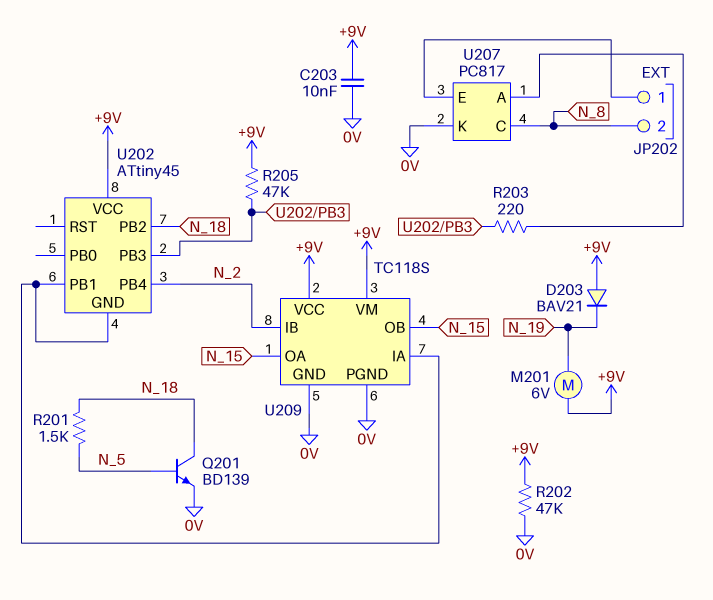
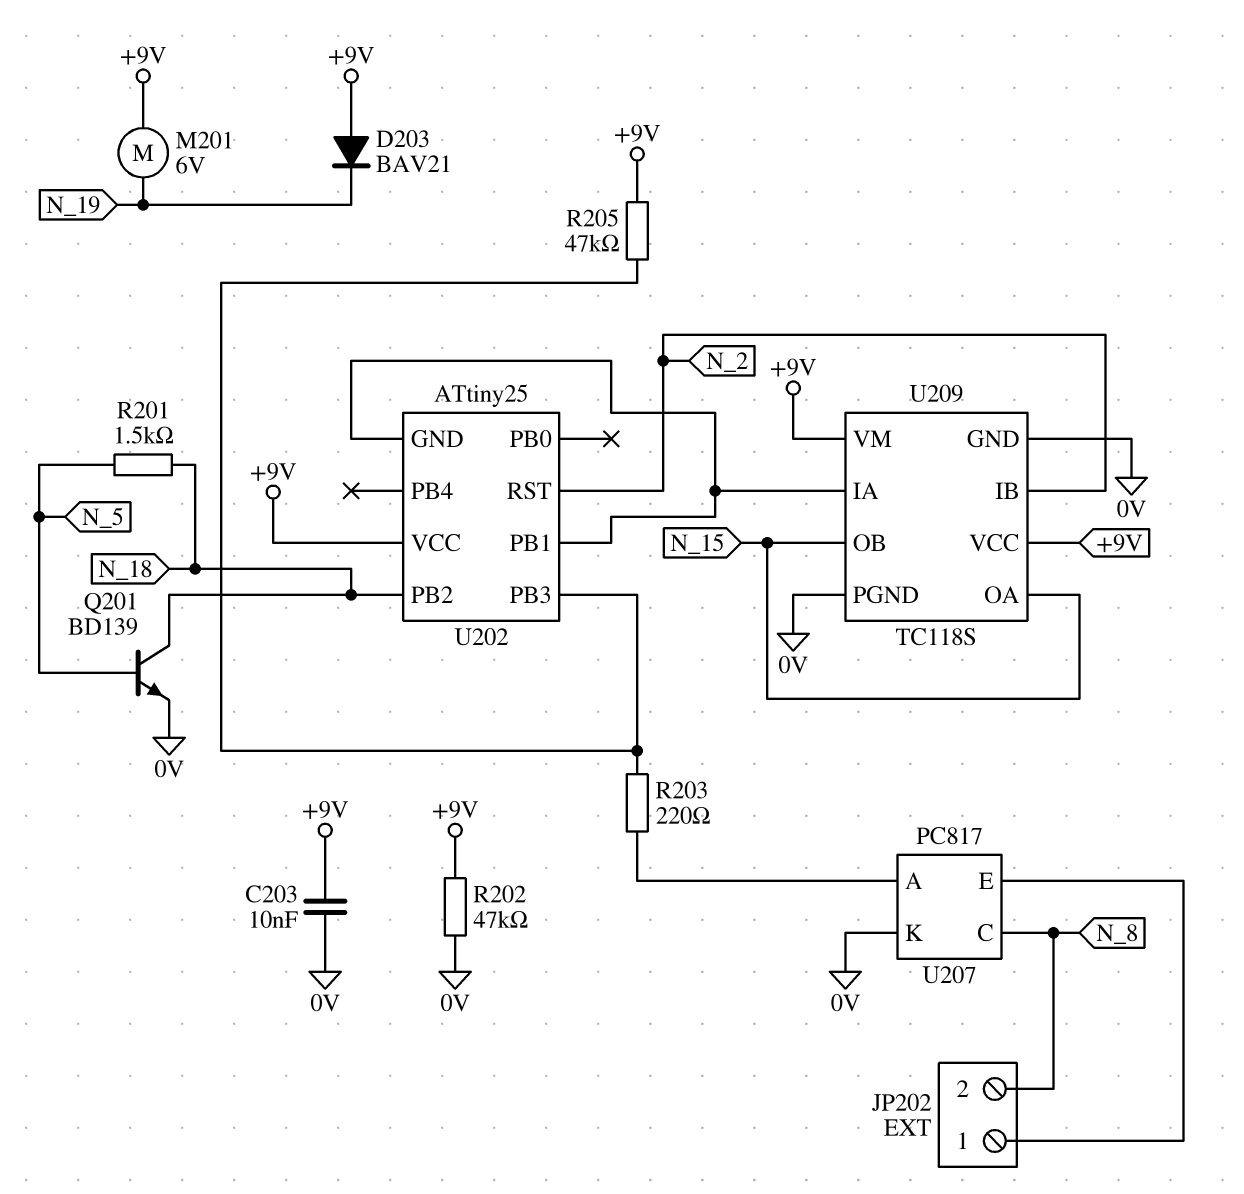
U202: ATtiny45 -> ATtiny25
U202 pin PB4: N_2 -> none
U202 pin RST: none -> N_2

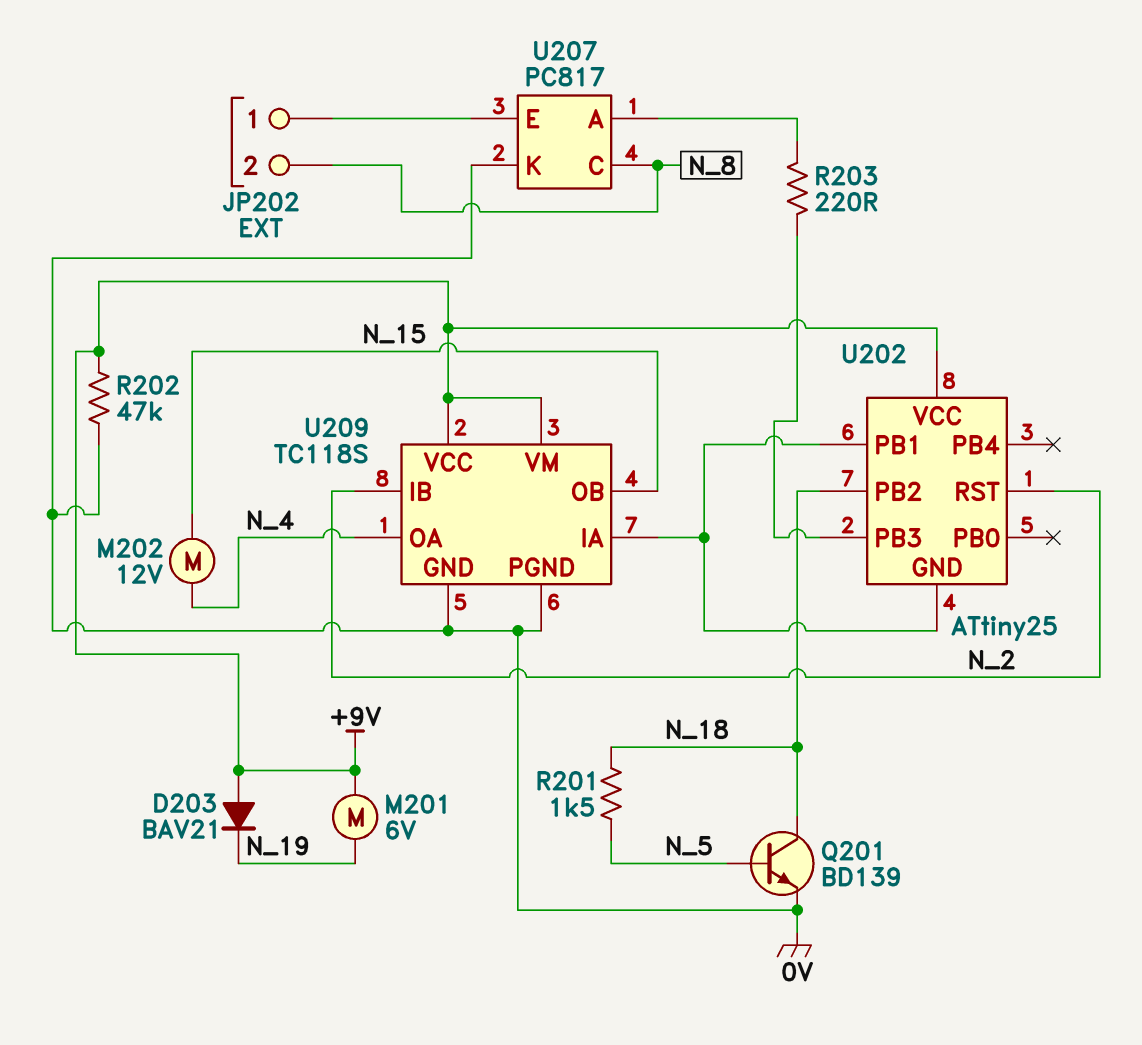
C203: 10nF (+9V, 0V) -> none
M202: none -> motor 12V (N_4, N_15)
R205: 47k (+9V, U202/PB3) -> none
U209 pin OA: N_15 -> N_4

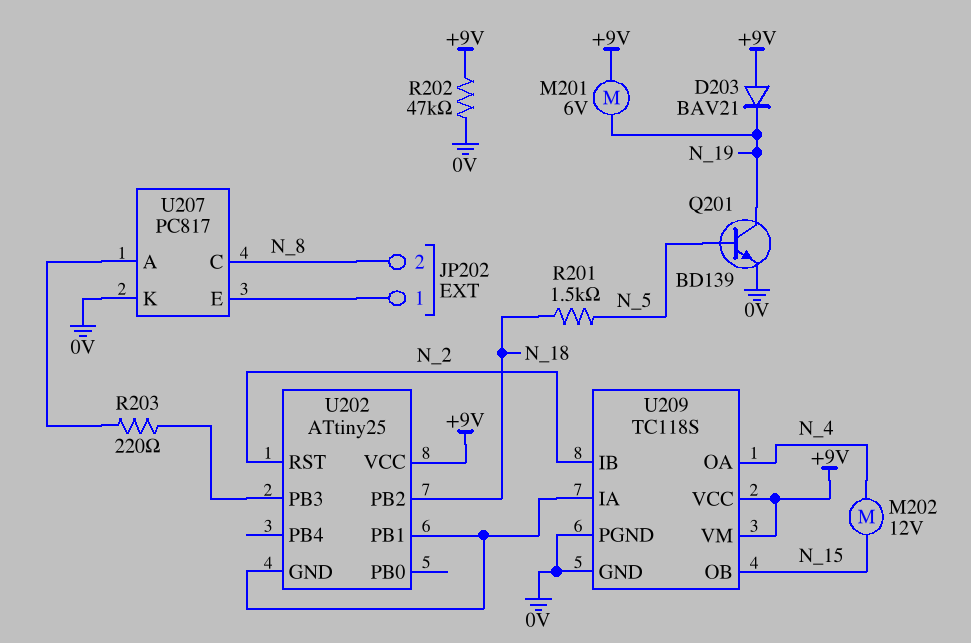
Q201: NPN BD139 (B N_5, C N_18, E 0V) -> NPN BD139 (B N_5, C N_19, E 0V)

